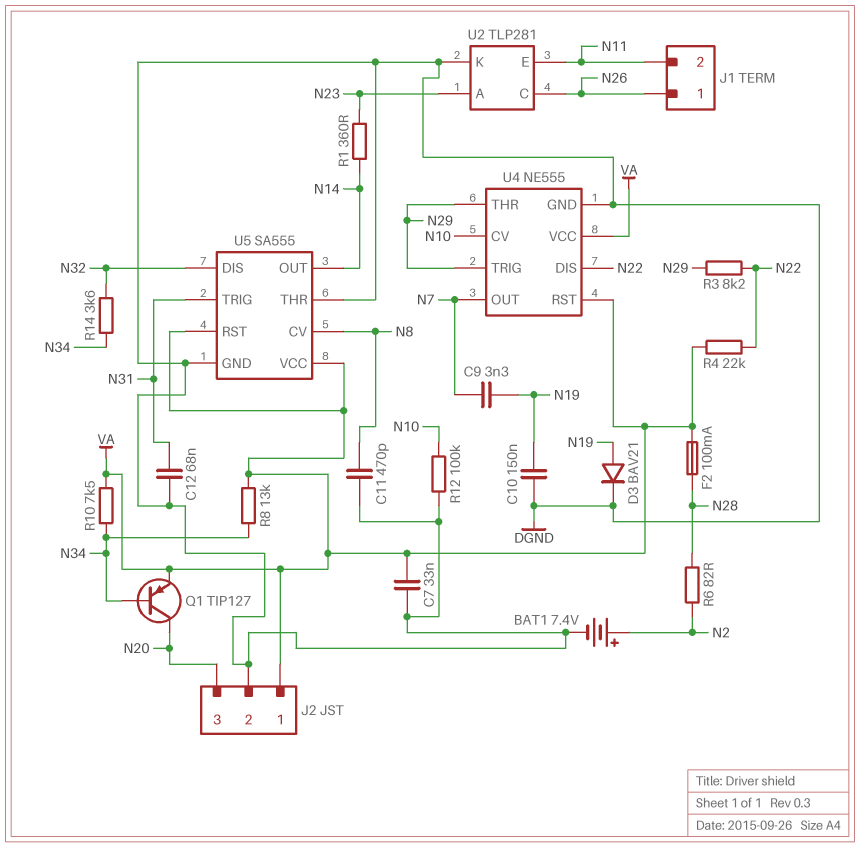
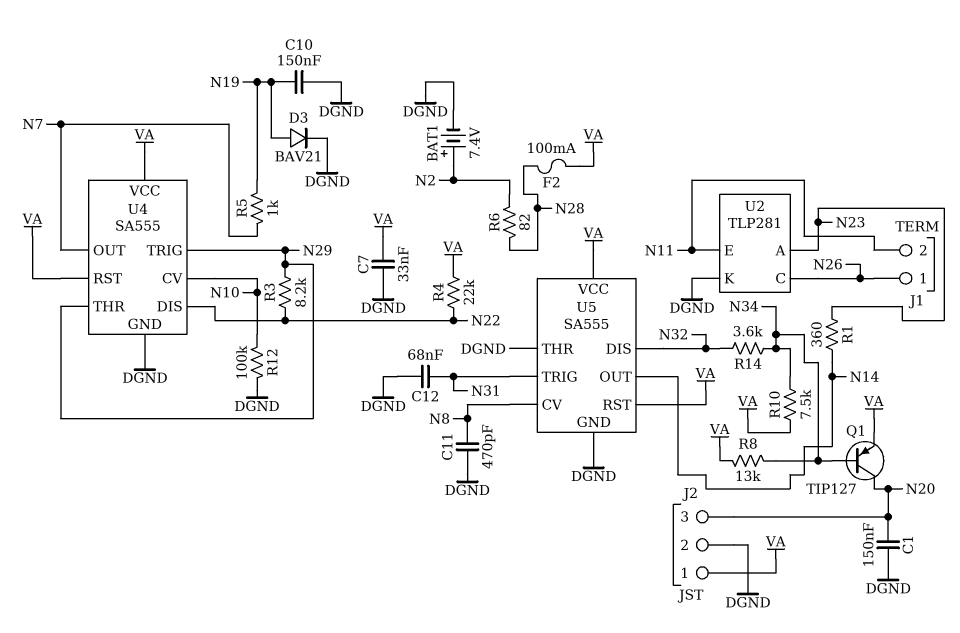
C1: none -> 150nF (DGND, N20)
C9: 3.3nF (N7, N19) -> none
R5: none -> 1k (N7, N19)
U4: NE555 -> SA555

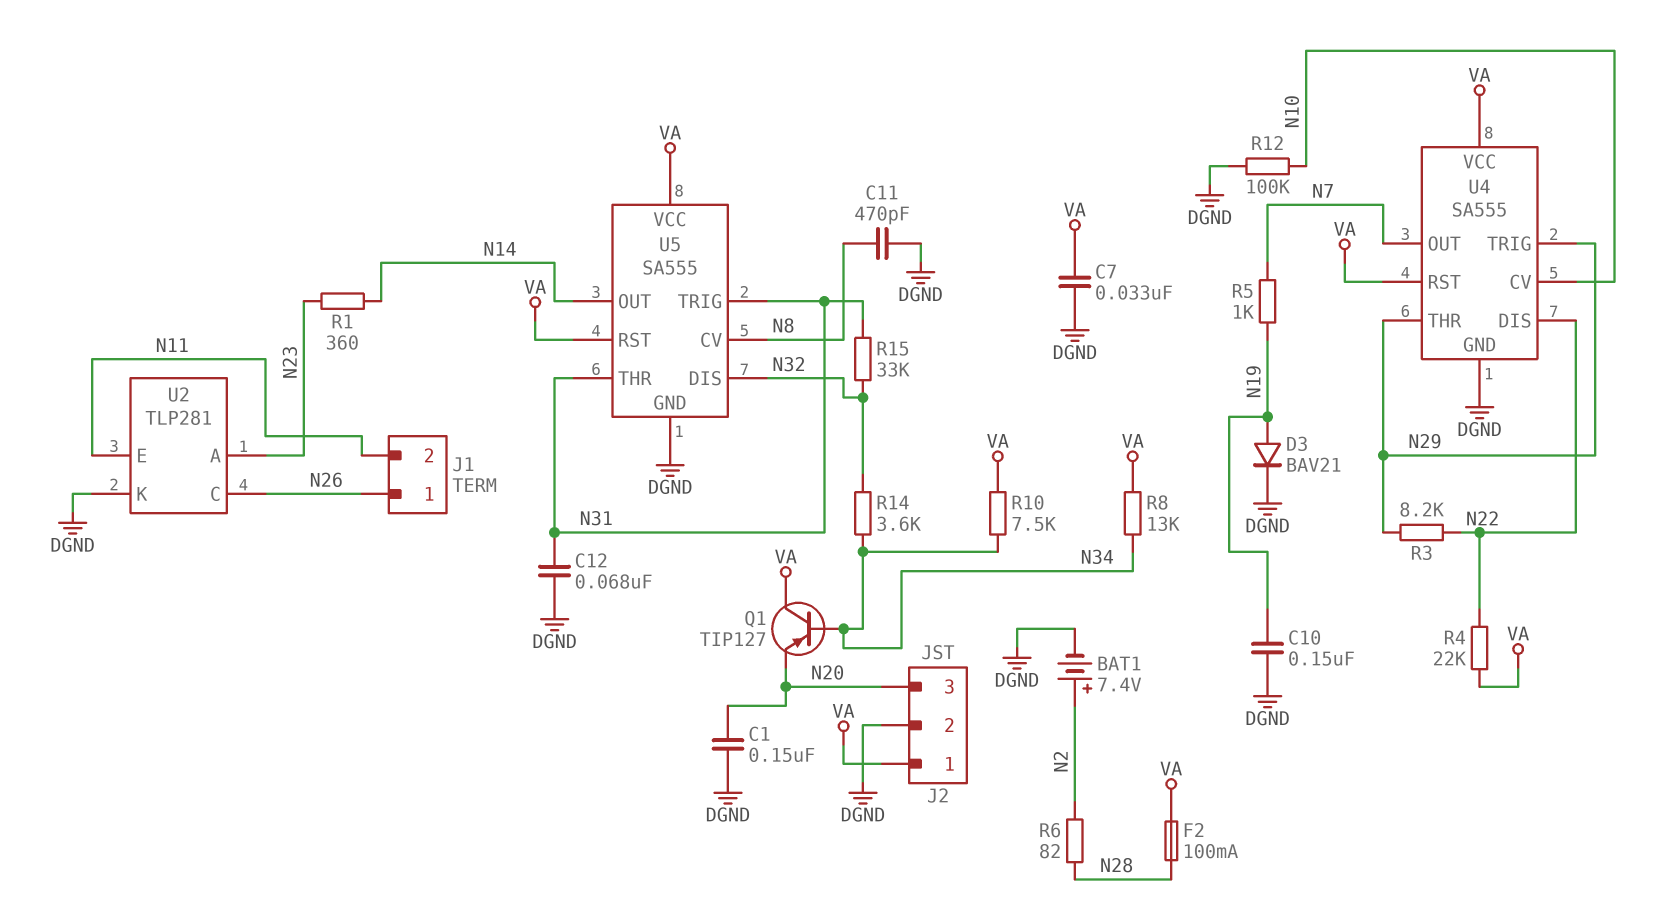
Q1: PNP TIP127 (B N34, C N20, E VA) -> PNP TIP127 (B N34, C VA, E N20)
R15: none -> 33k (N31, N32)
U5 pin THR: DGND -> N31

